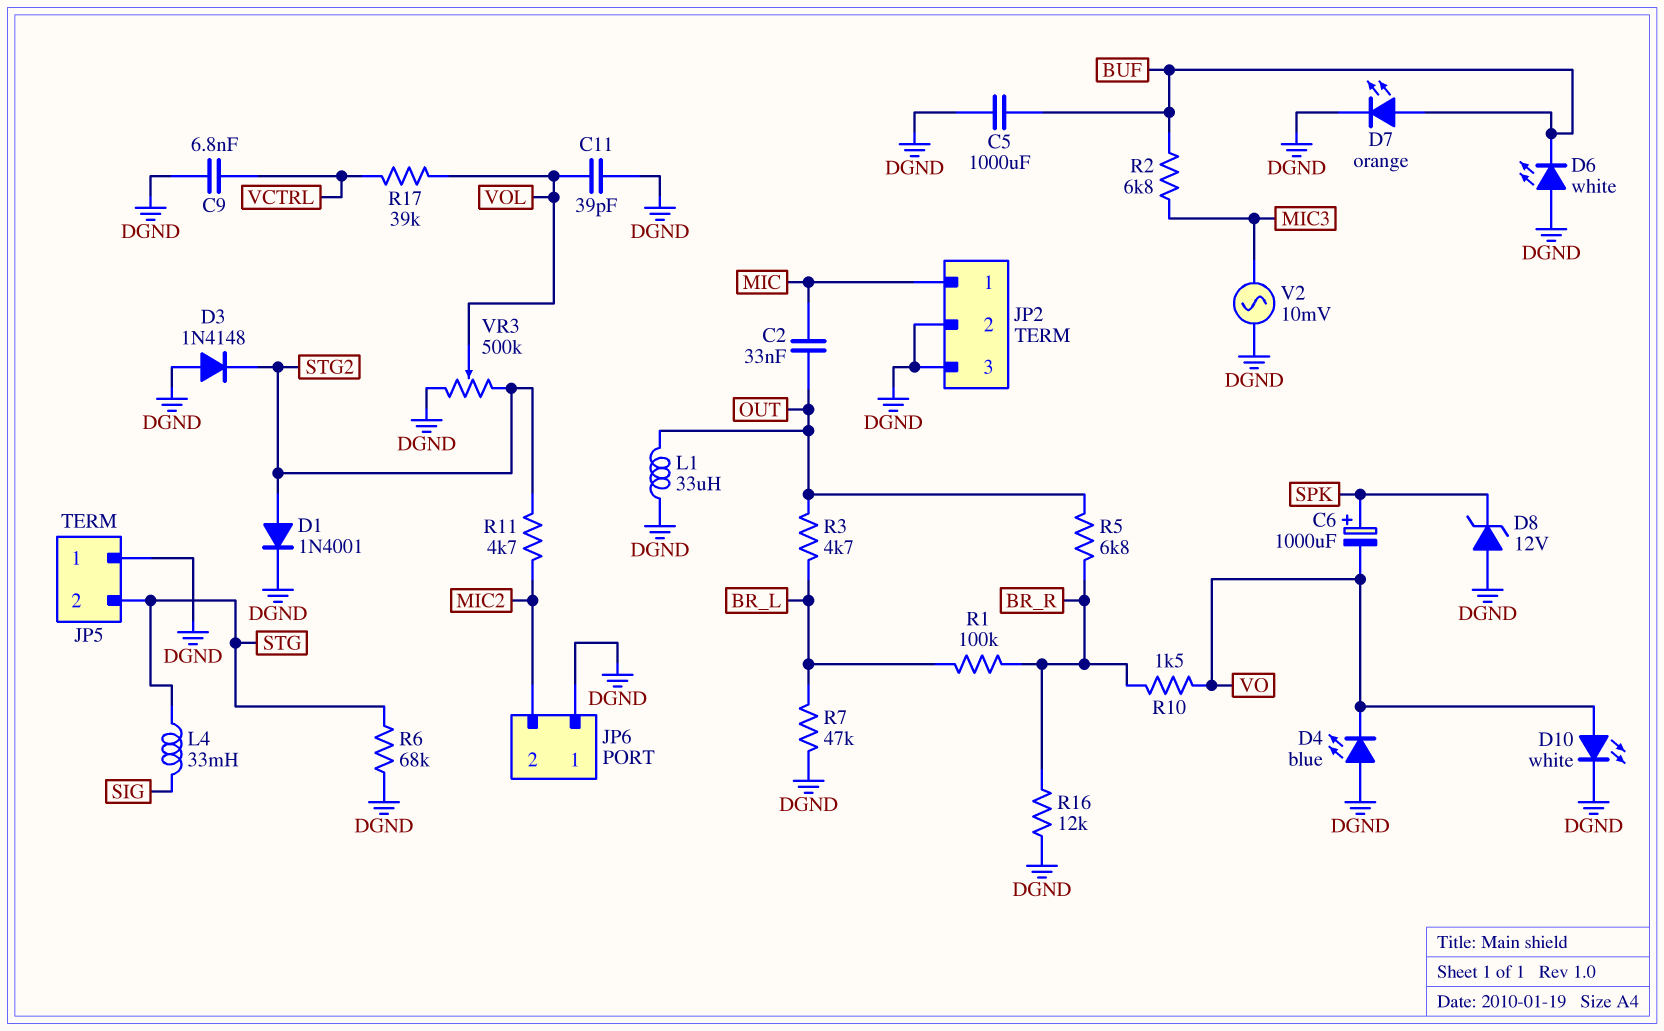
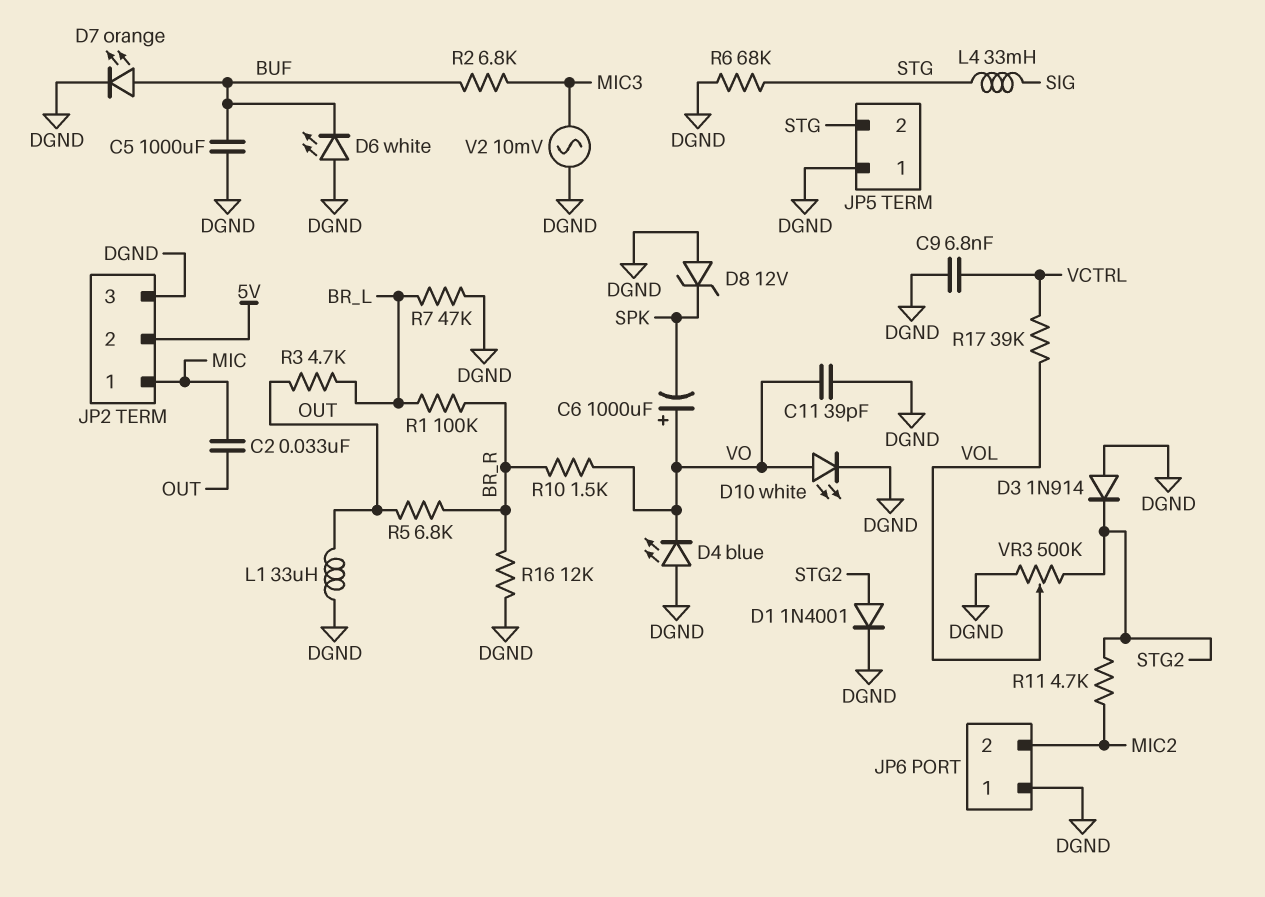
C6: 1000uF (plus SPK, minus VO) -> 1000uF (plus VO, minus SPK)
C11: 39pF (DGND, VOL) -> 39pF (DGND, VO)
D3: diode 1N4148 (A DGND, K STG2) -> diode 1N914 (A DGND, K STG2)
JP2 pin 2: DGND -> 5V

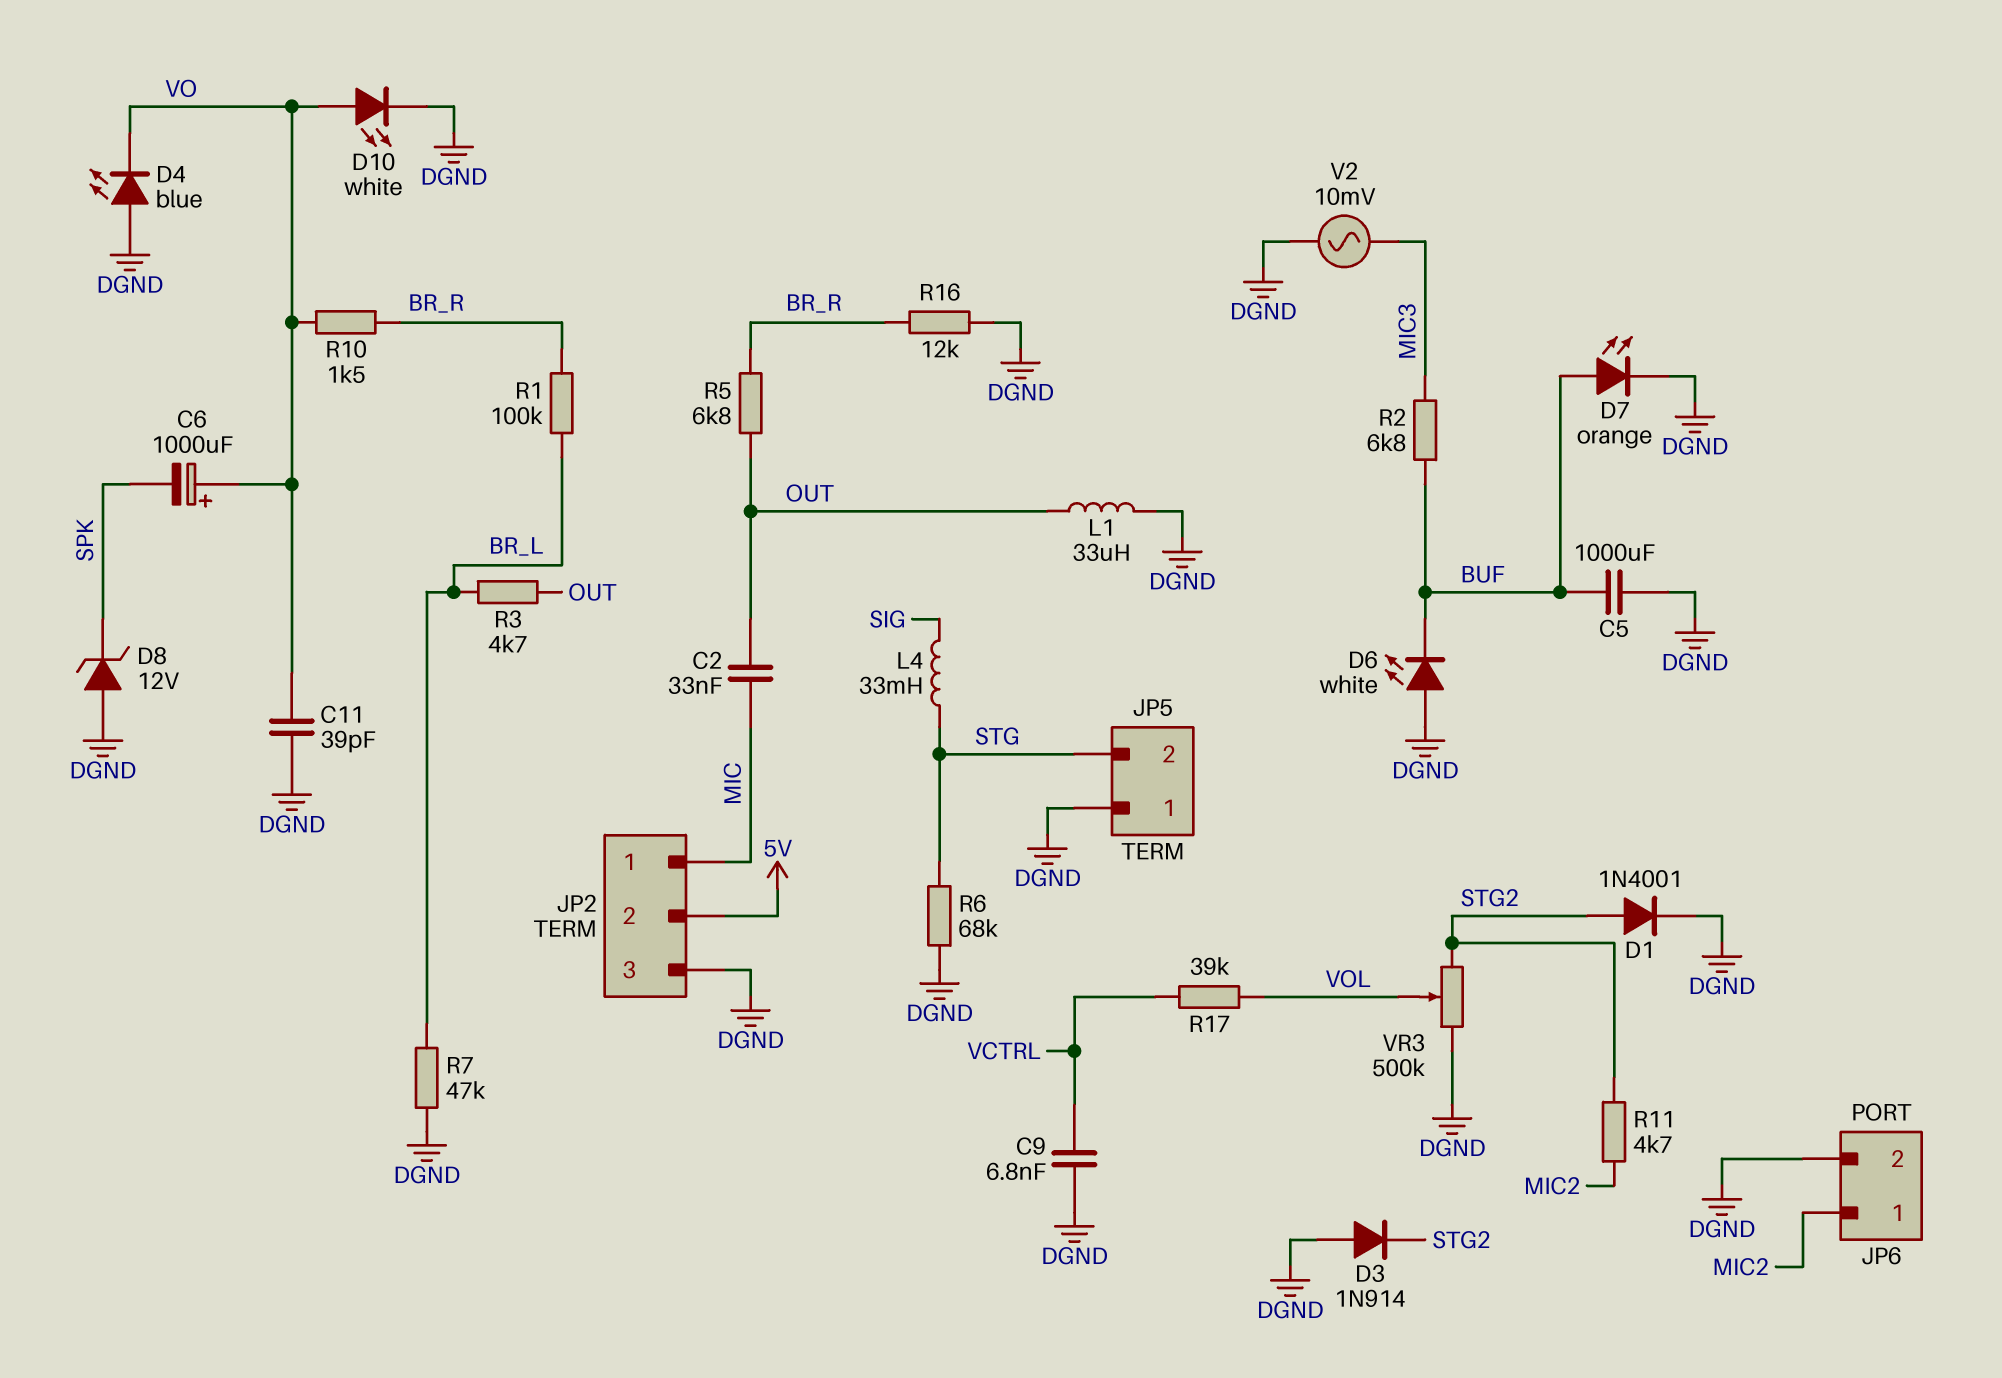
JP6 pin 1: DGND -> MIC2
JP6 pin 2: MIC2 -> DGND

